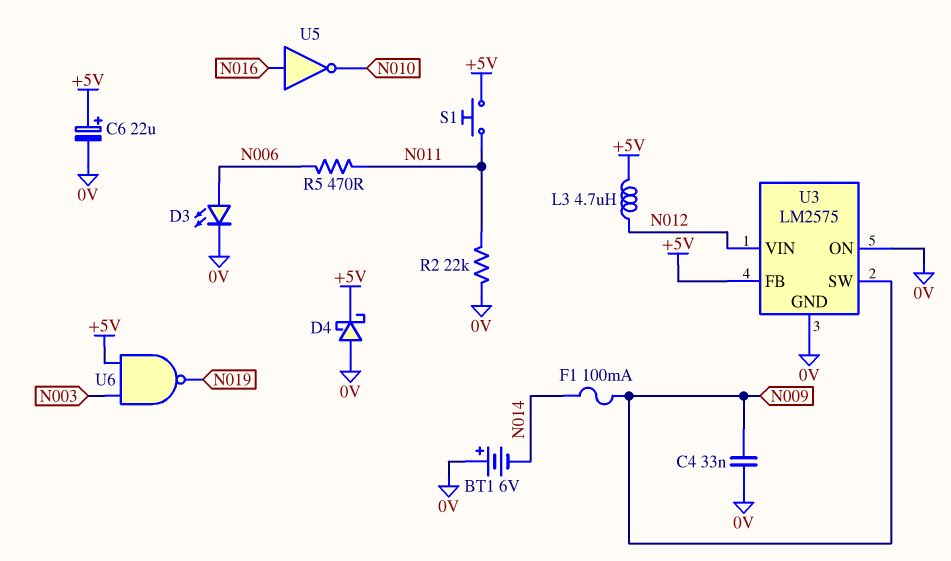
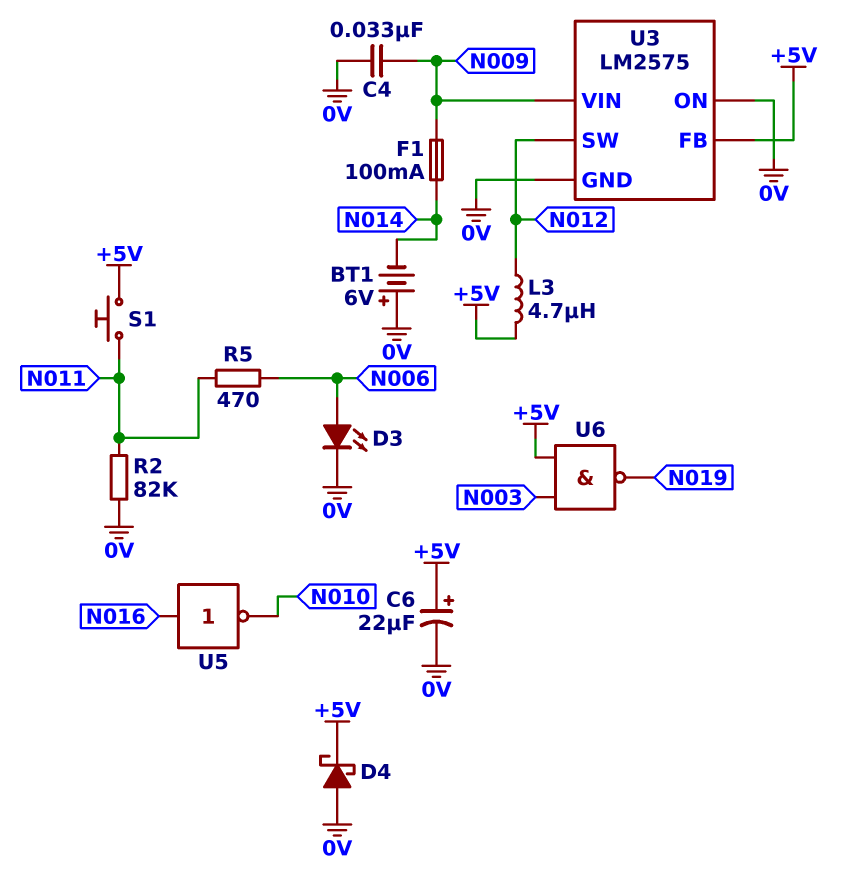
R2: 22k (0V, N011) -> 82k (0V, N011)
U3 pin SW: N009 -> N012
U3 pin VIN: N012 -> N009

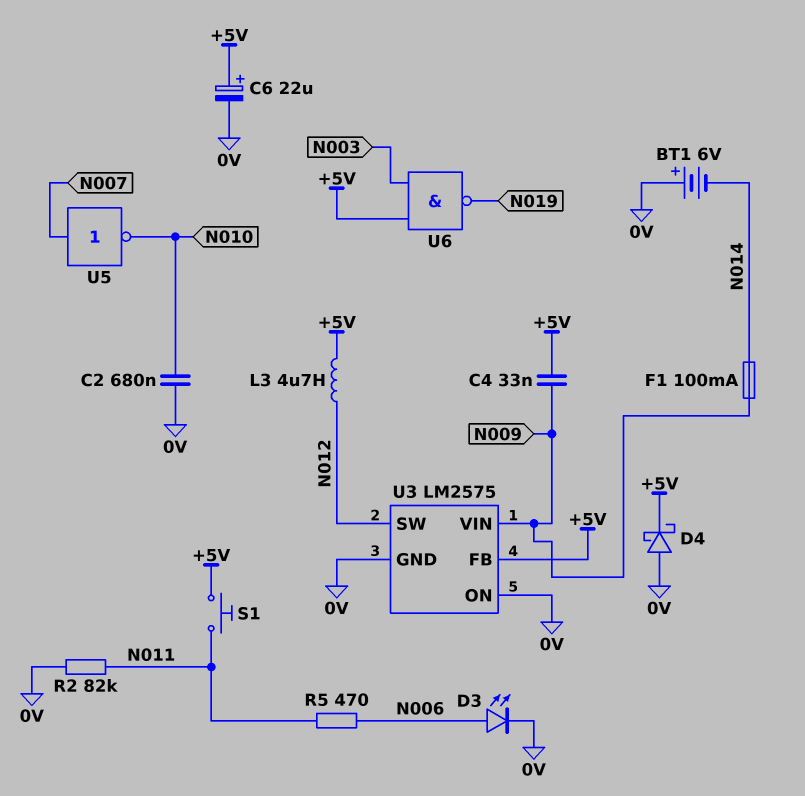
C2: none -> 680nF (0V, N010)
C4: 33nF (0V, N009) -> 33nF (+5V, N009)
U5: NOT (in N016, out N010) -> NOT (in N007, out N010)

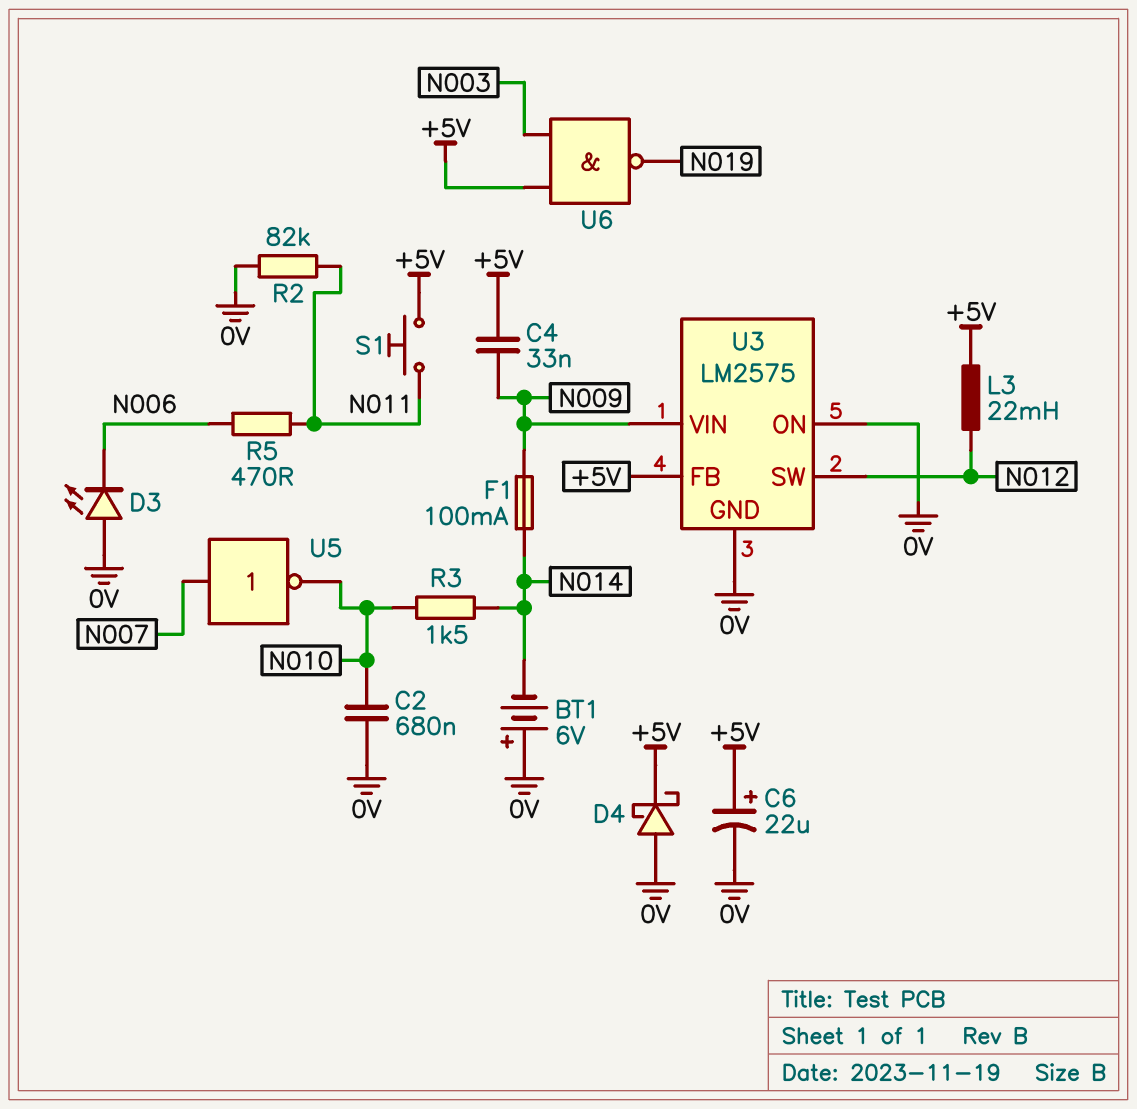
D3: LED (A N006, K 0V) -> LED (A 0V, K N006)
L3: 4.7uH (+5V, N012) -> 22mH (+5V, N012)
R3: none -> 1.5k (N010, N014)

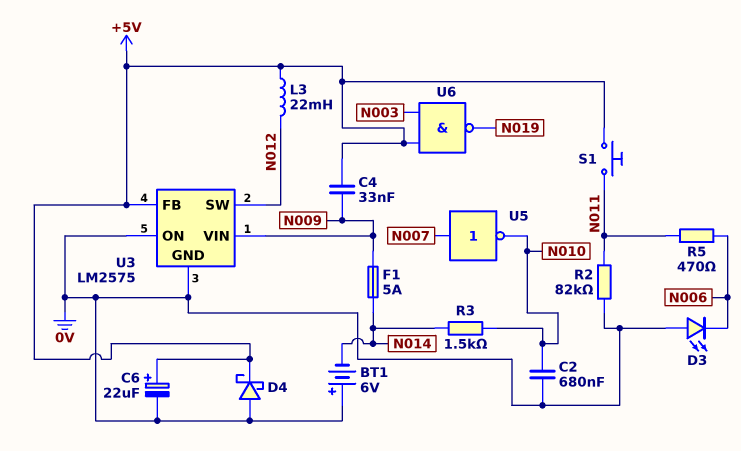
F1: 100mA (N009, N014) -> 5A (N009, N014)

